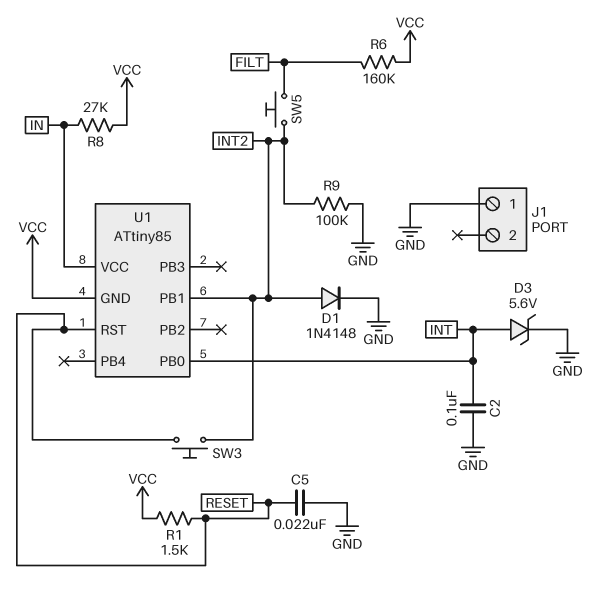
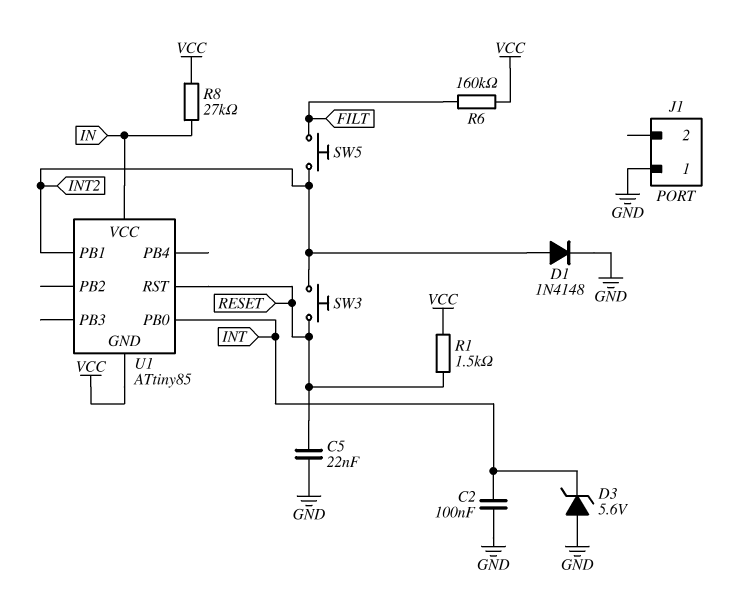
D3: zener 5.6V (A INT, K GND) -> zener 5.6V (A GND, K INT)
R9: 100k (GND, INT2) -> none

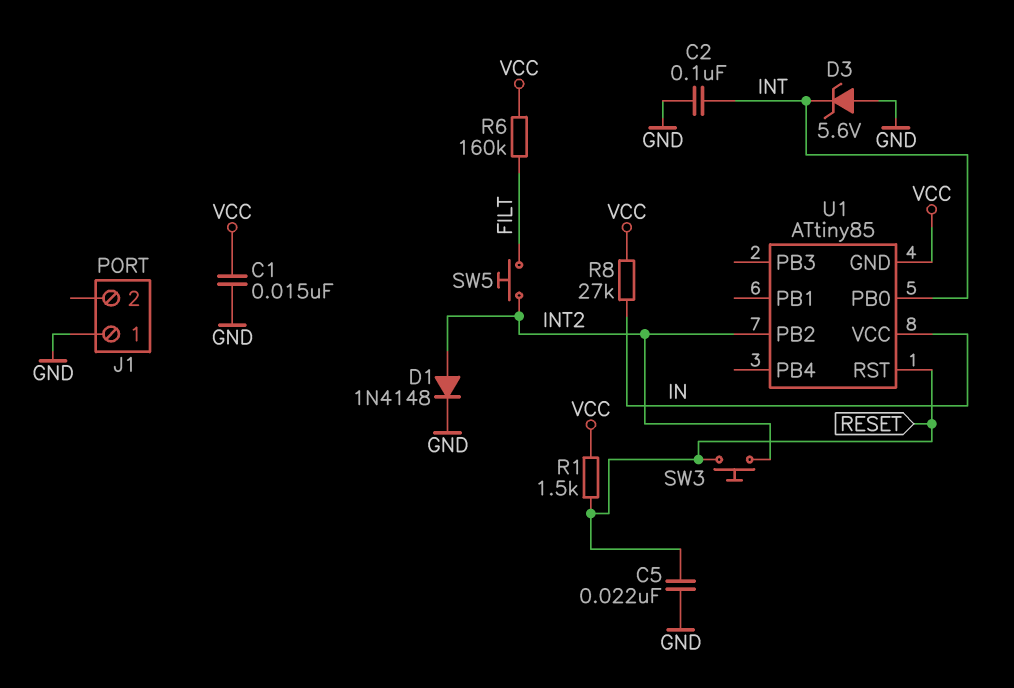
C1: none -> 15nF (GND, VCC)
U1 pin PB1: INT2 -> none
U1 pin PB2: none -> INT2

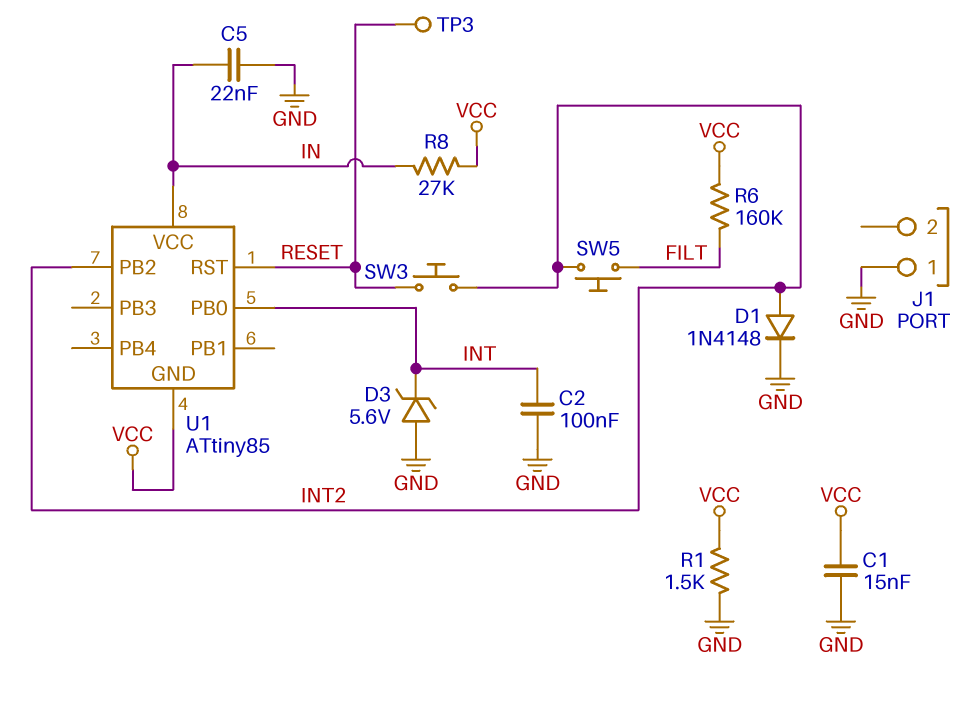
C5: 22nF (GND, RESET) -> 22nF (GND, IN)
R1: 1.5k (RESET, VCC) -> 1.5k (GND, VCC)
TP3: none -> test point (RESET)

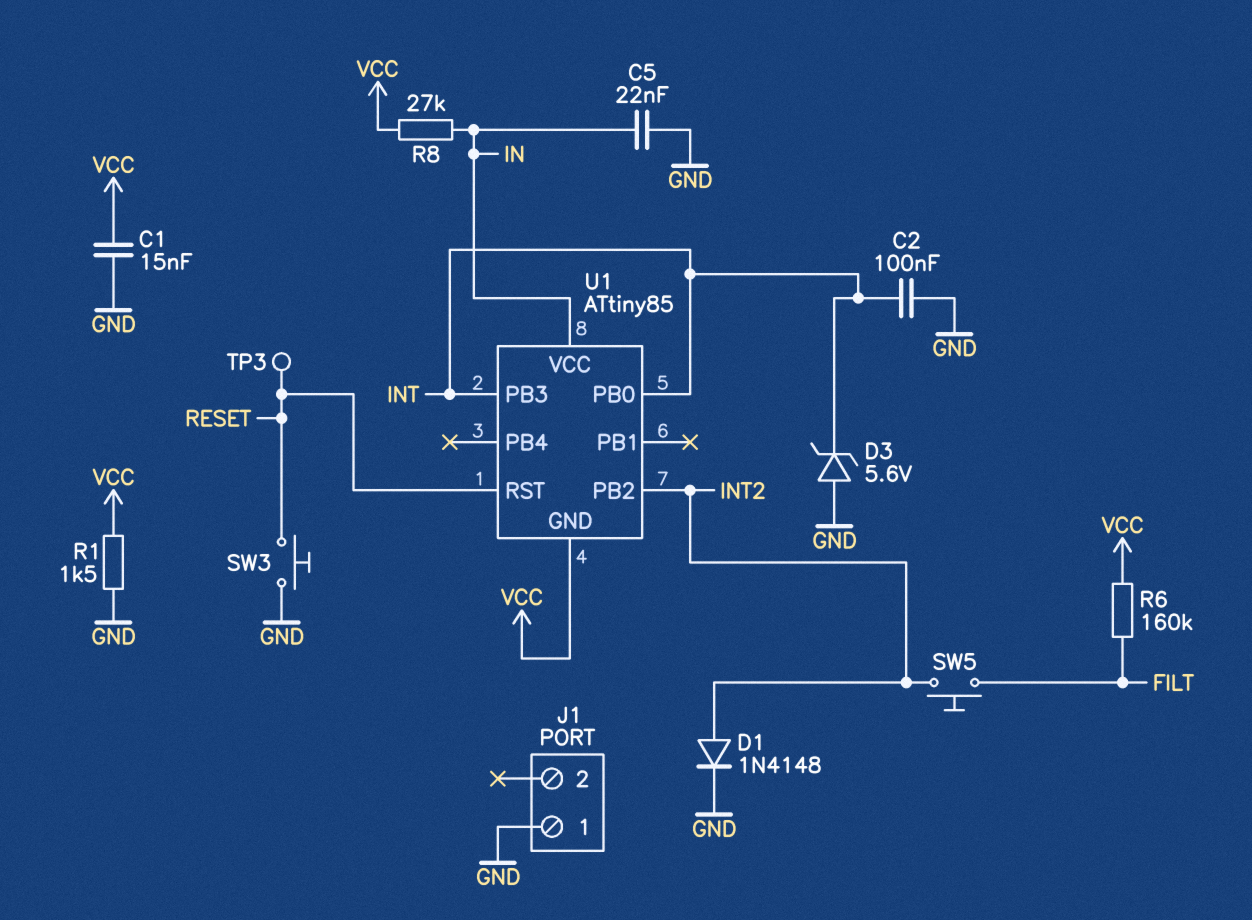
SW3: button (INT2, RESET) -> button (GND, RESET)
U1 pin PB3: none -> INT

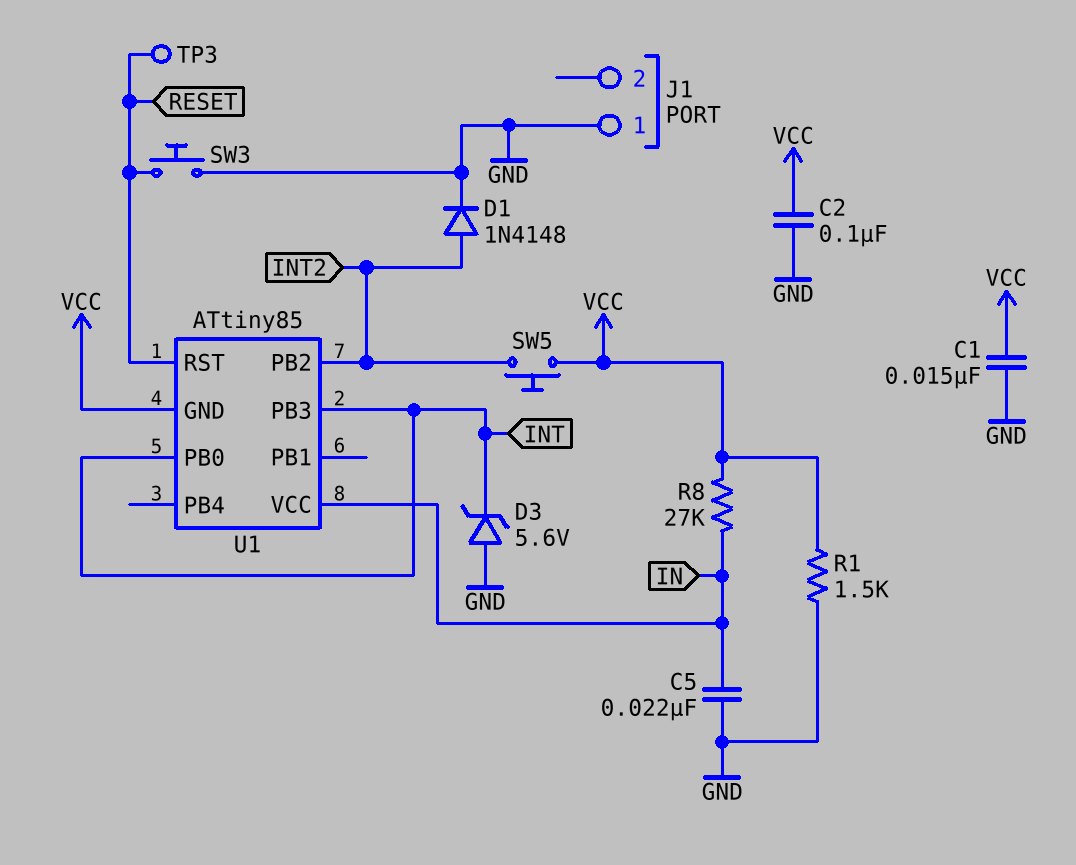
C2: 100nF (GND, INT) -> 100nF (GND, VCC)
R6: 160k (FILT, VCC) -> none
SW5: button (FILT, INT2) -> button (INT2, VCC)

